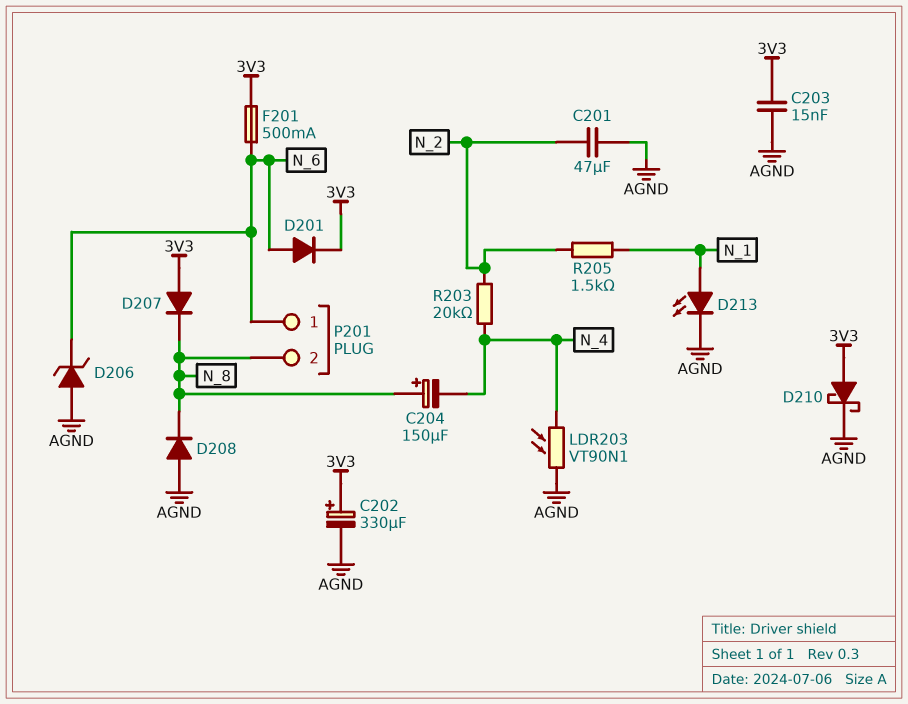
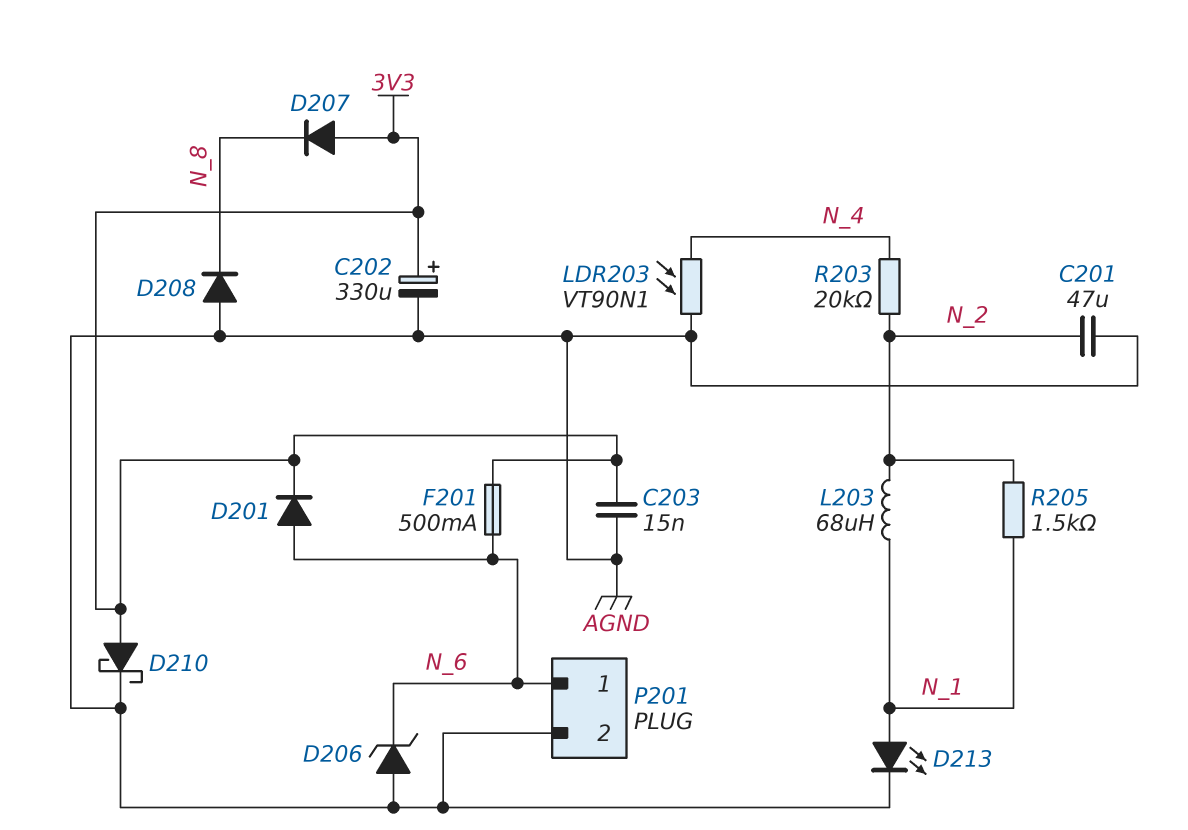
C204: 150uF (plus N_8, minus N_4) -> none
L203: none -> 68uH (N_1, N_2)
P201 pin 2: N_8 -> AGND

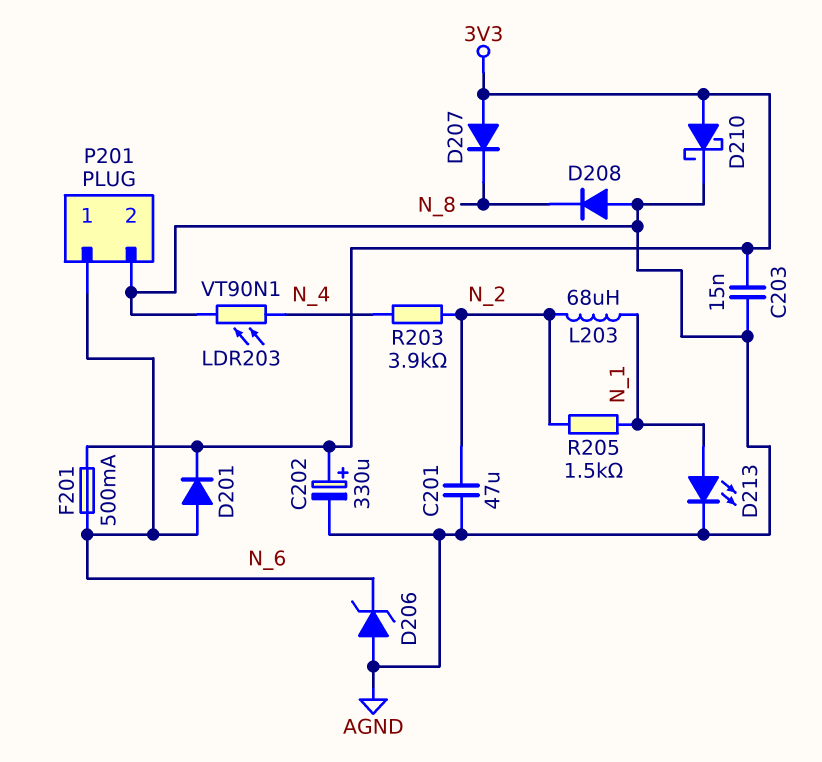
R203: 20k (N_2, N_4) -> 3.9k (N_2, N_4)

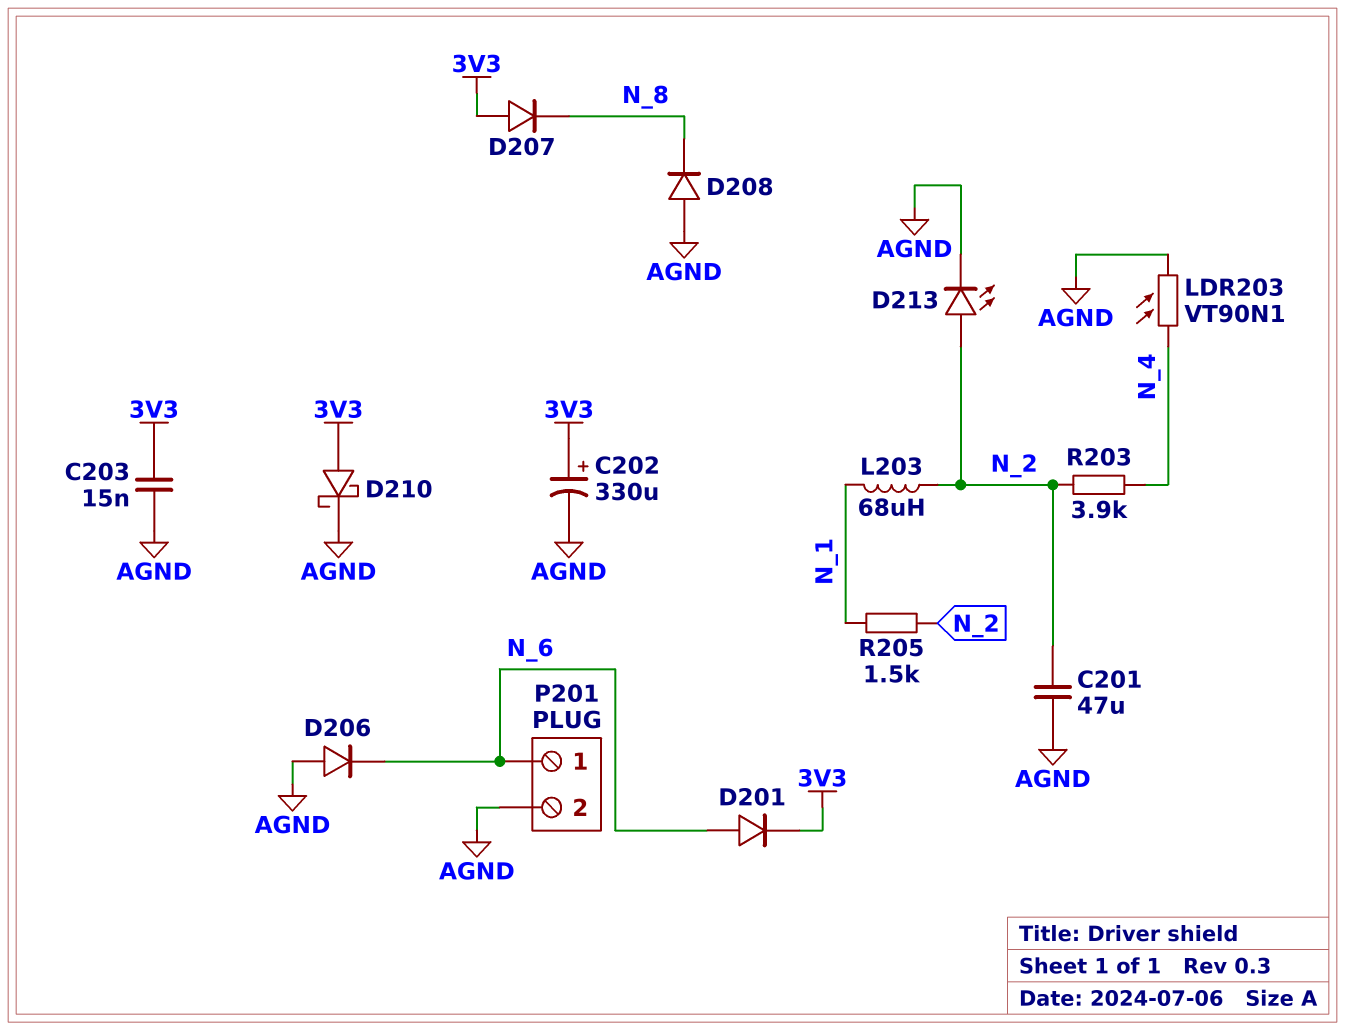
D206: zener (A AGND, K N_6) -> diode (A AGND, K N_6)
D213: LED (A N_1, K AGND) -> LED (A N_2, K AGND)
F201: 500mA (3V3, N_6) -> none

